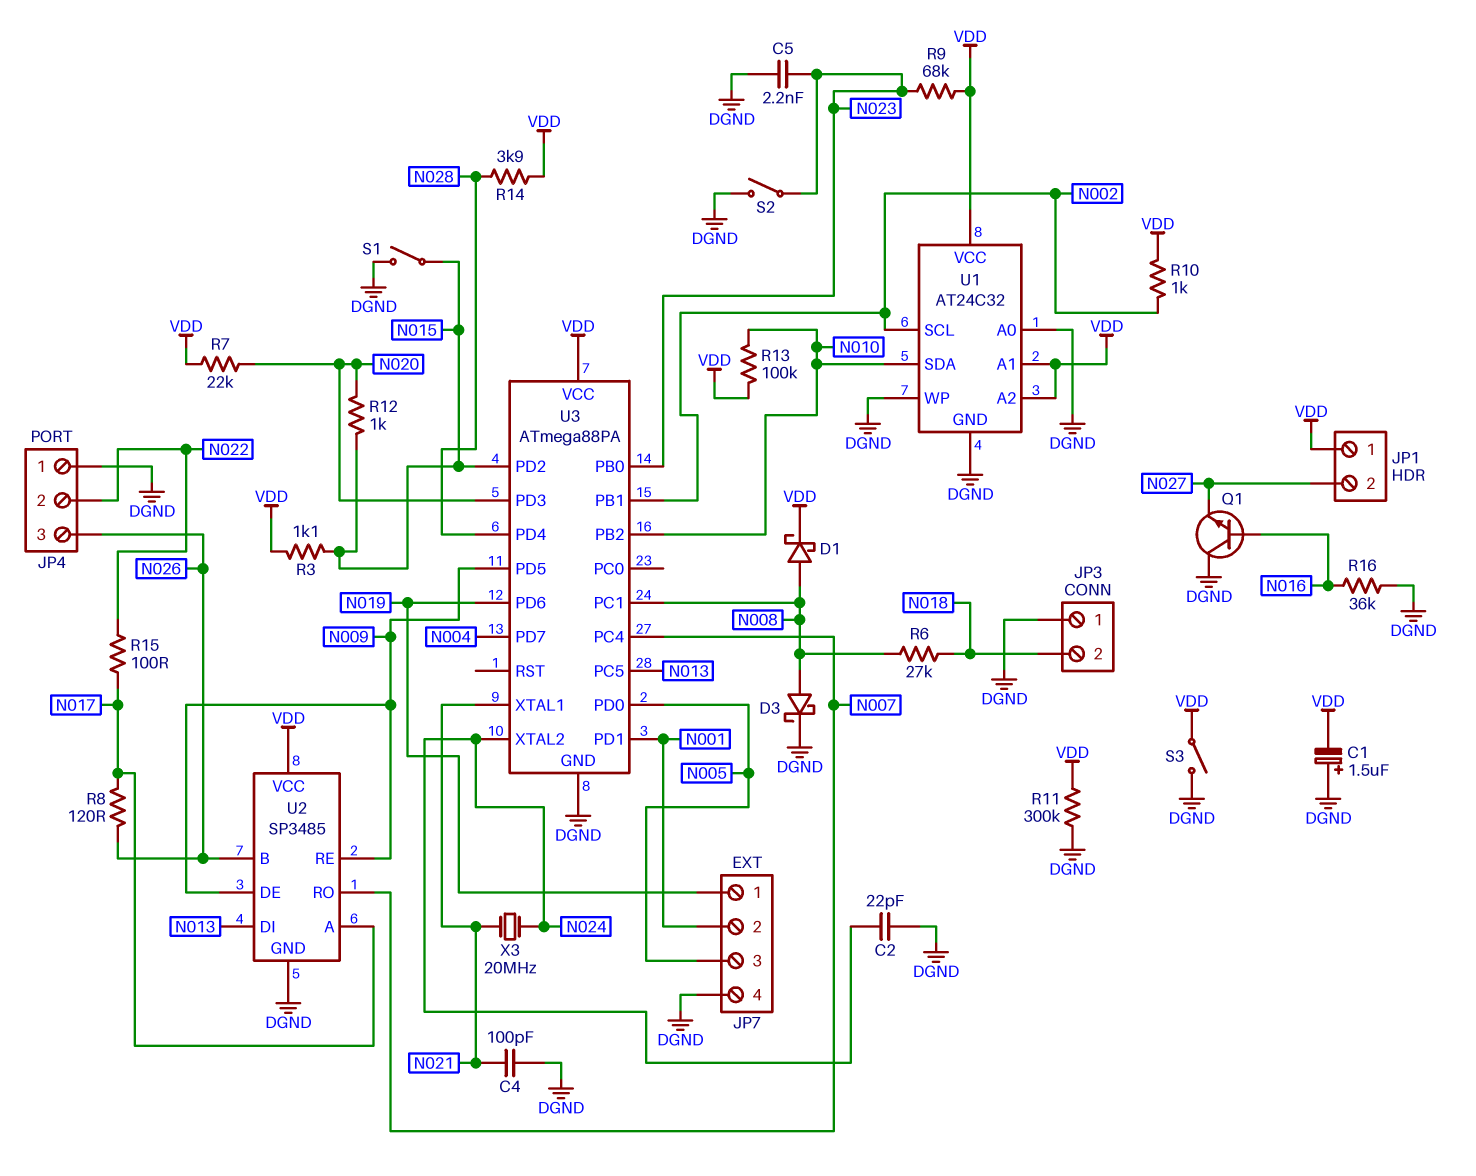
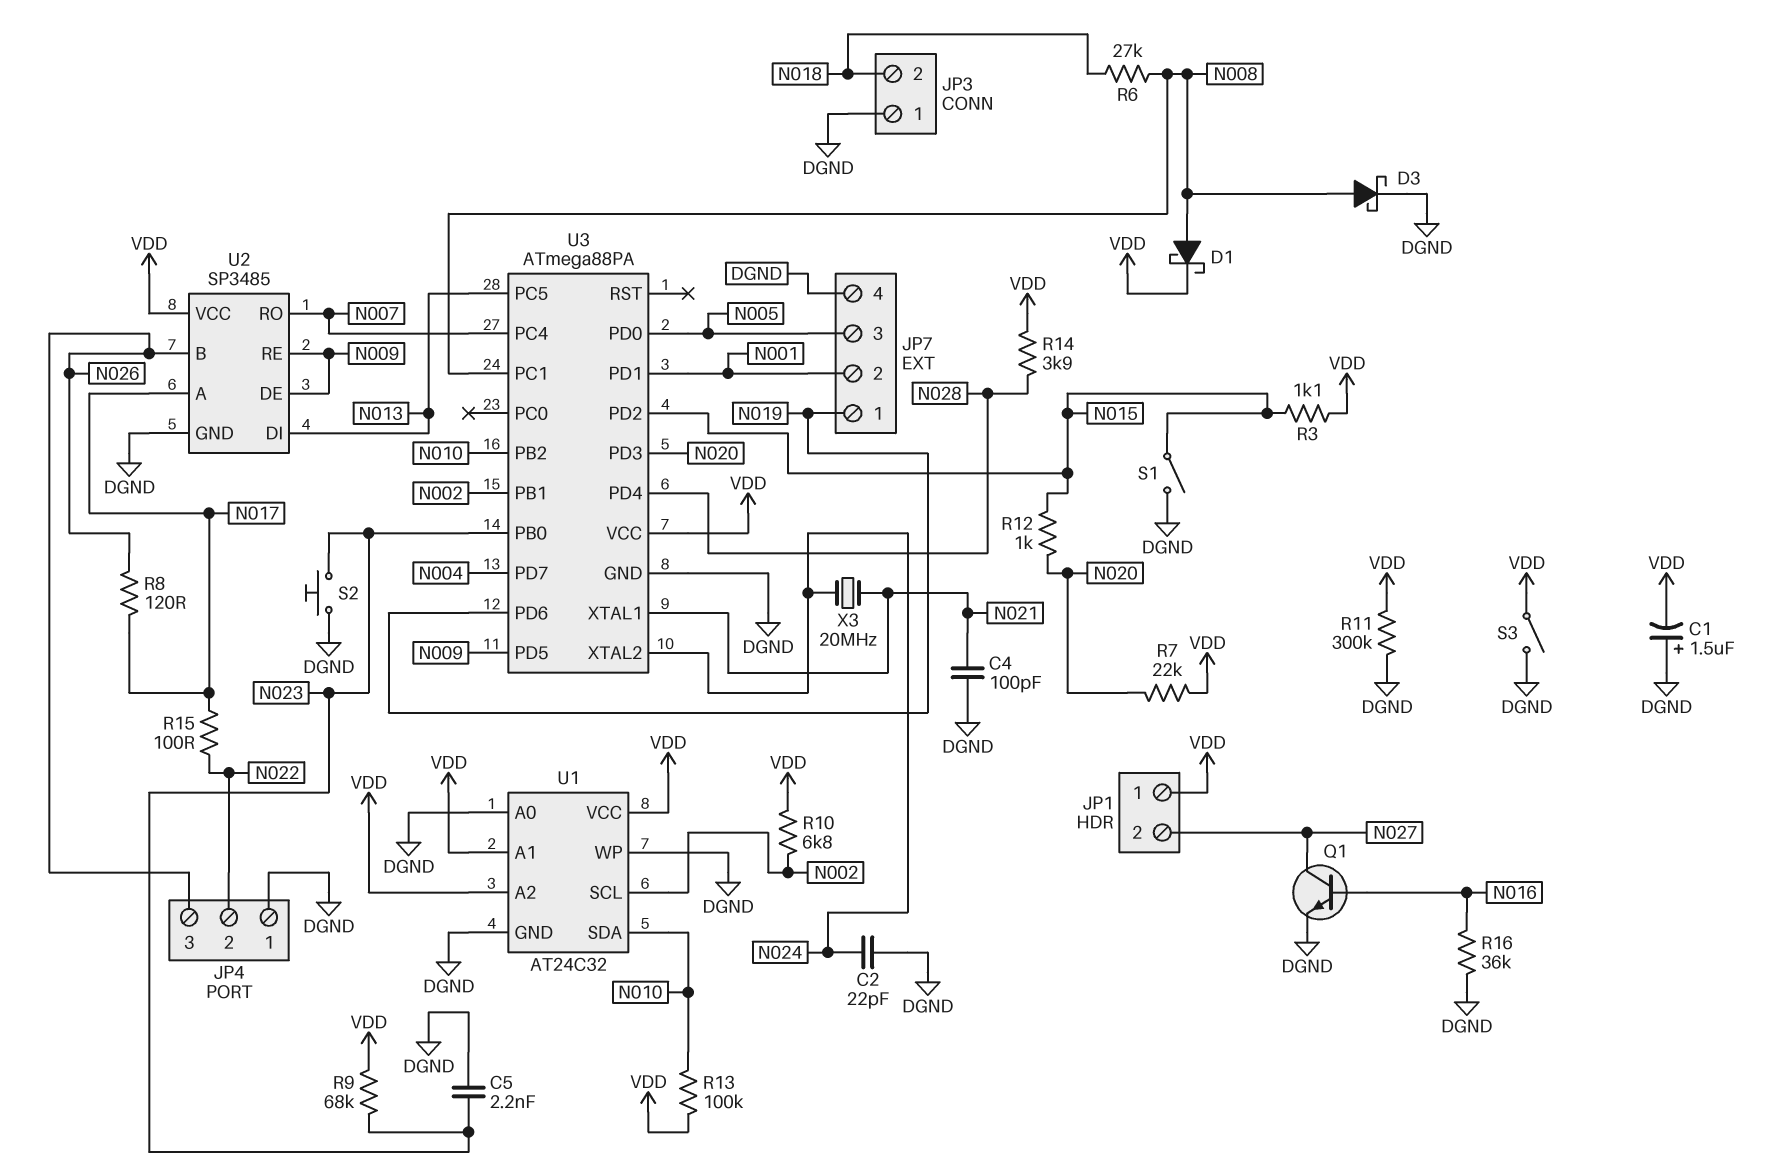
Q1: NPN (B N016, C DGND, E N027) -> NPN (B N016, C N027, E DGND)
R10: 1k (N002, VDD) -> 6.8k (N002, VDD)
S2: switch (DGND, N023) -> button (DGND, N023)

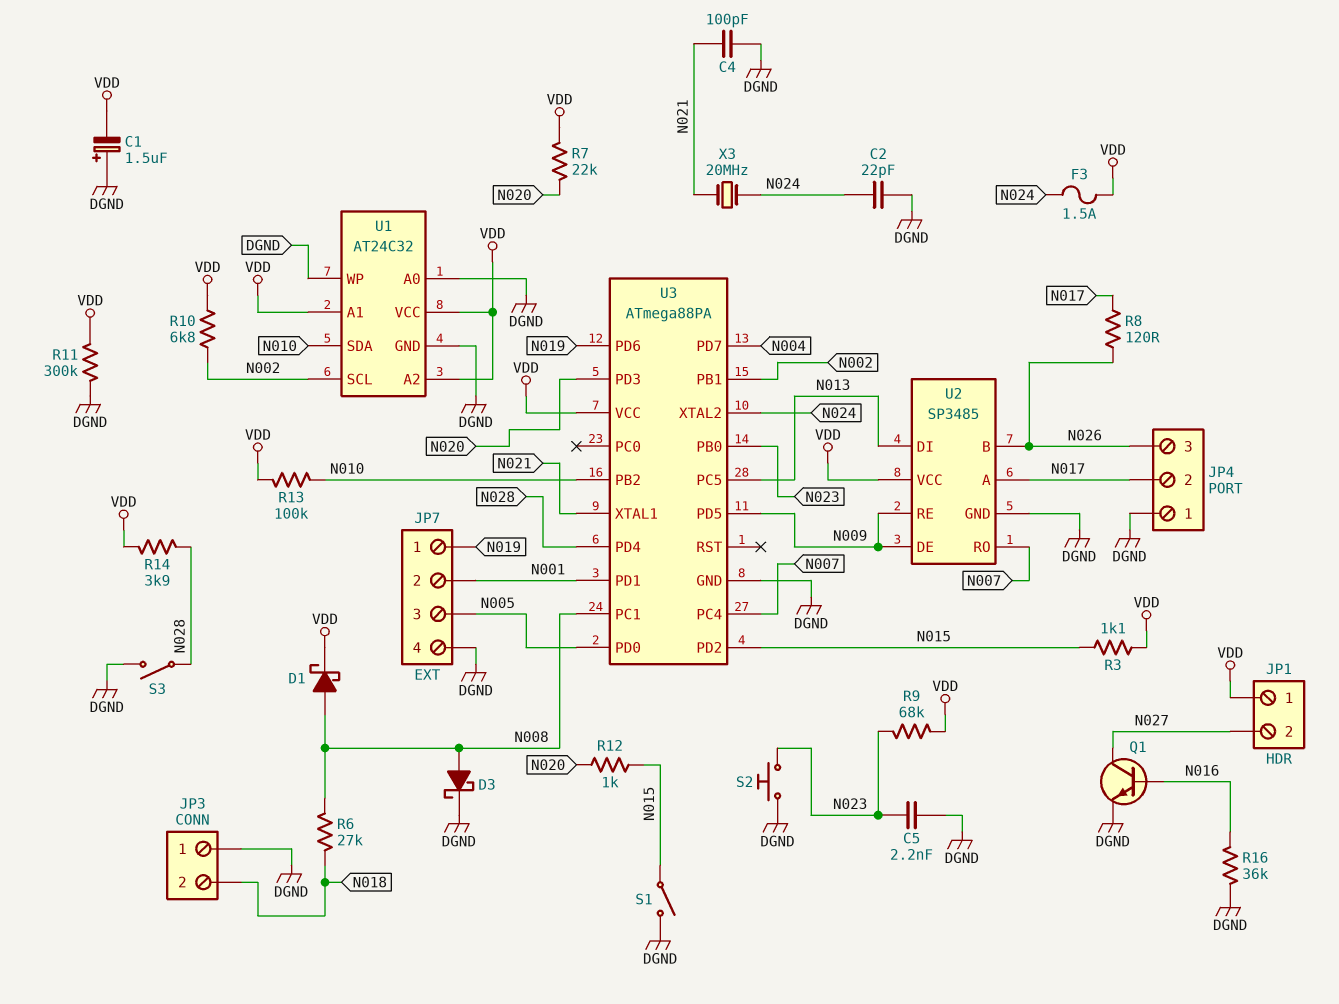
F3: none -> 1.5A (N024, VDD)
JP4 pin 2: N022 -> N017
R15: 100 (N017, N022) -> none
S3: switch (DGND, VDD) -> switch (DGND, N028)

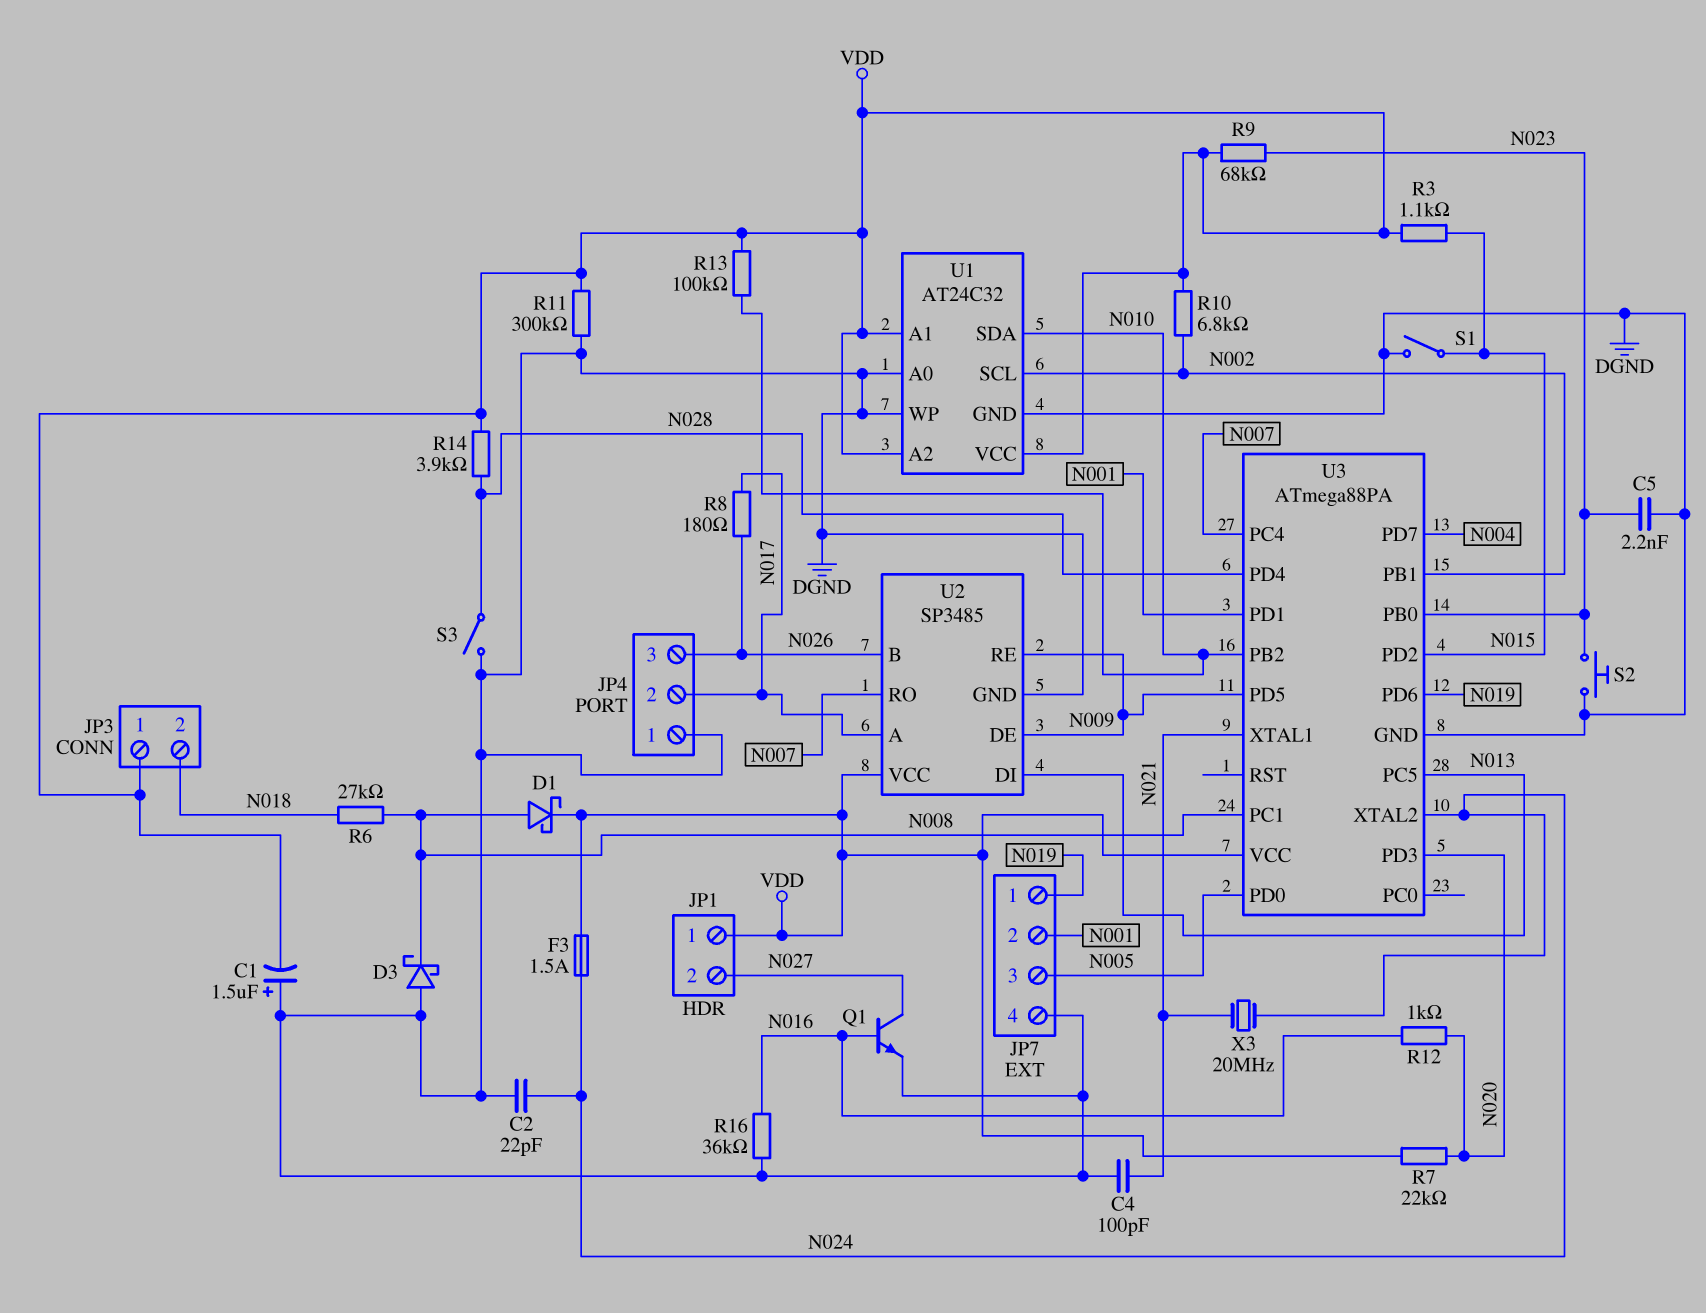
D3: schottky (A N008, K DGND) -> schottky (A DGND, K N008)
JP3 pin 1: DGND -> VDD
R8: 120 (N017, N026) -> 180 (N017, N026)
R12: 1k (N015, N020) -> 1k (N016, N020)

